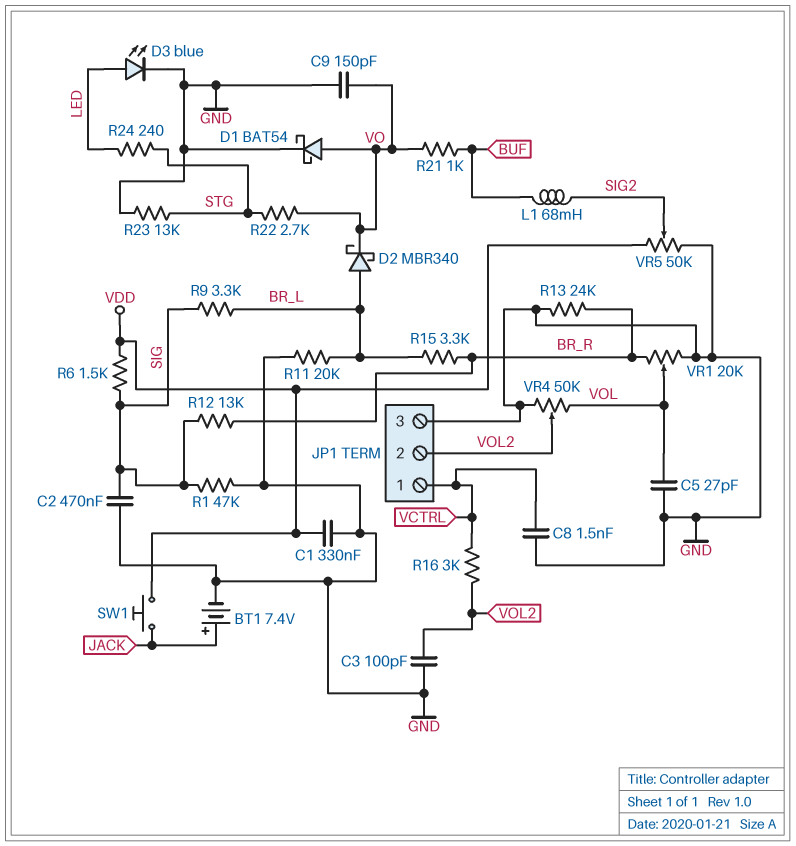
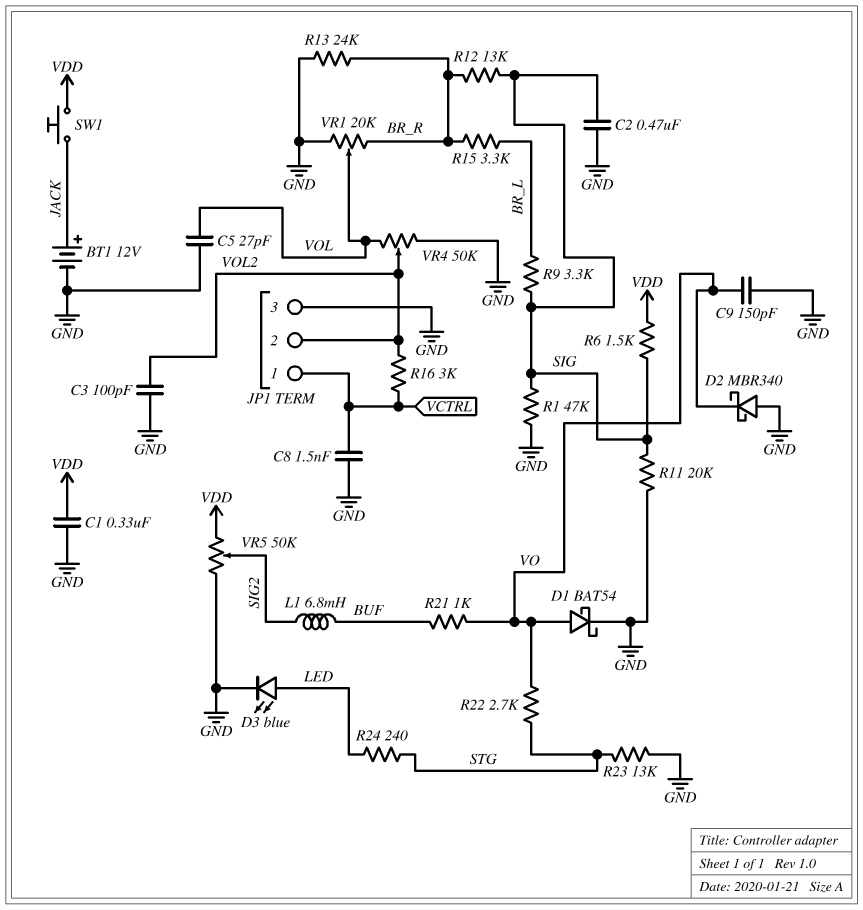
BT1: 7.4V (plus JACK, minus GND) -> 12V (plus JACK, minus GND)
D2: schottky MBR340 (A BR_L, K VO) -> schottky MBR340 (A GND, K VO)
L1: 68mH (BUF, SIG2) -> 6.8mH (BUF, SIG2)
R11: 20k (BR_L, GND) -> 20k (GND, SIG)

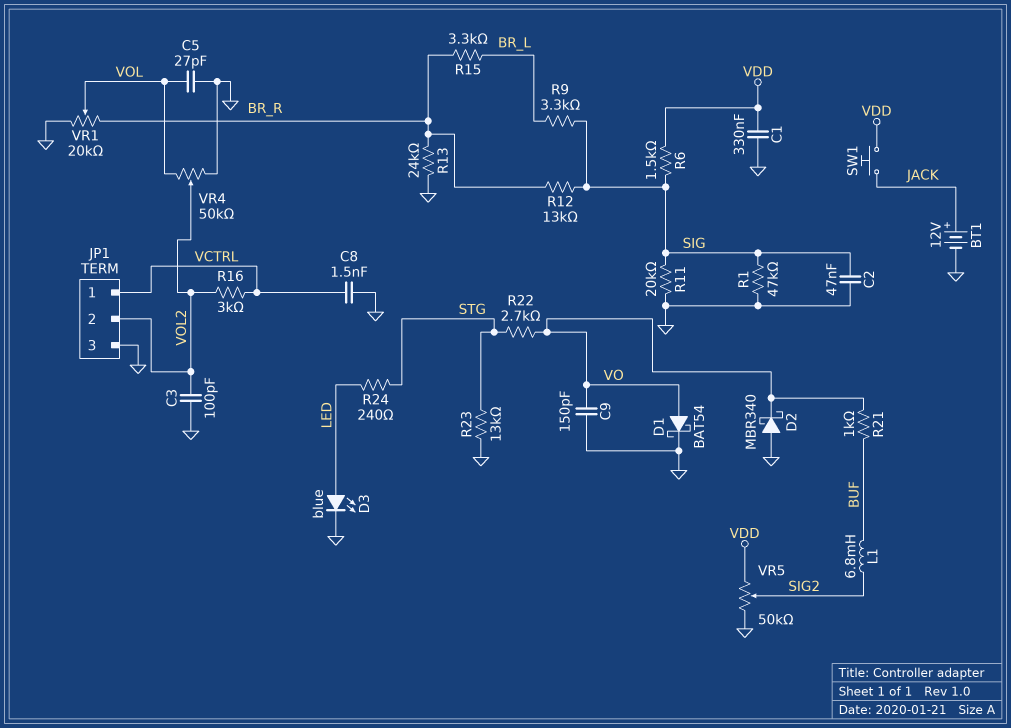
C2: 470nF (GND, SIG) -> 47nF (GND, SIG)

